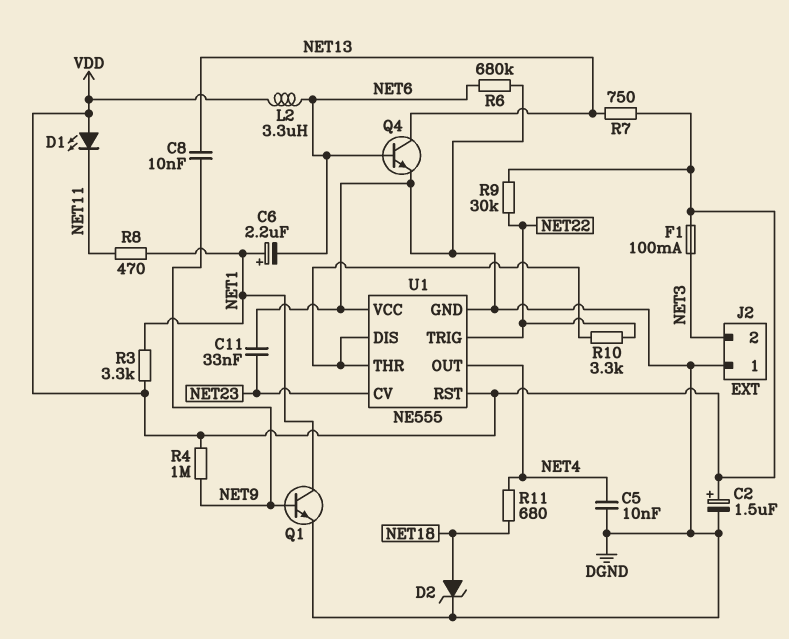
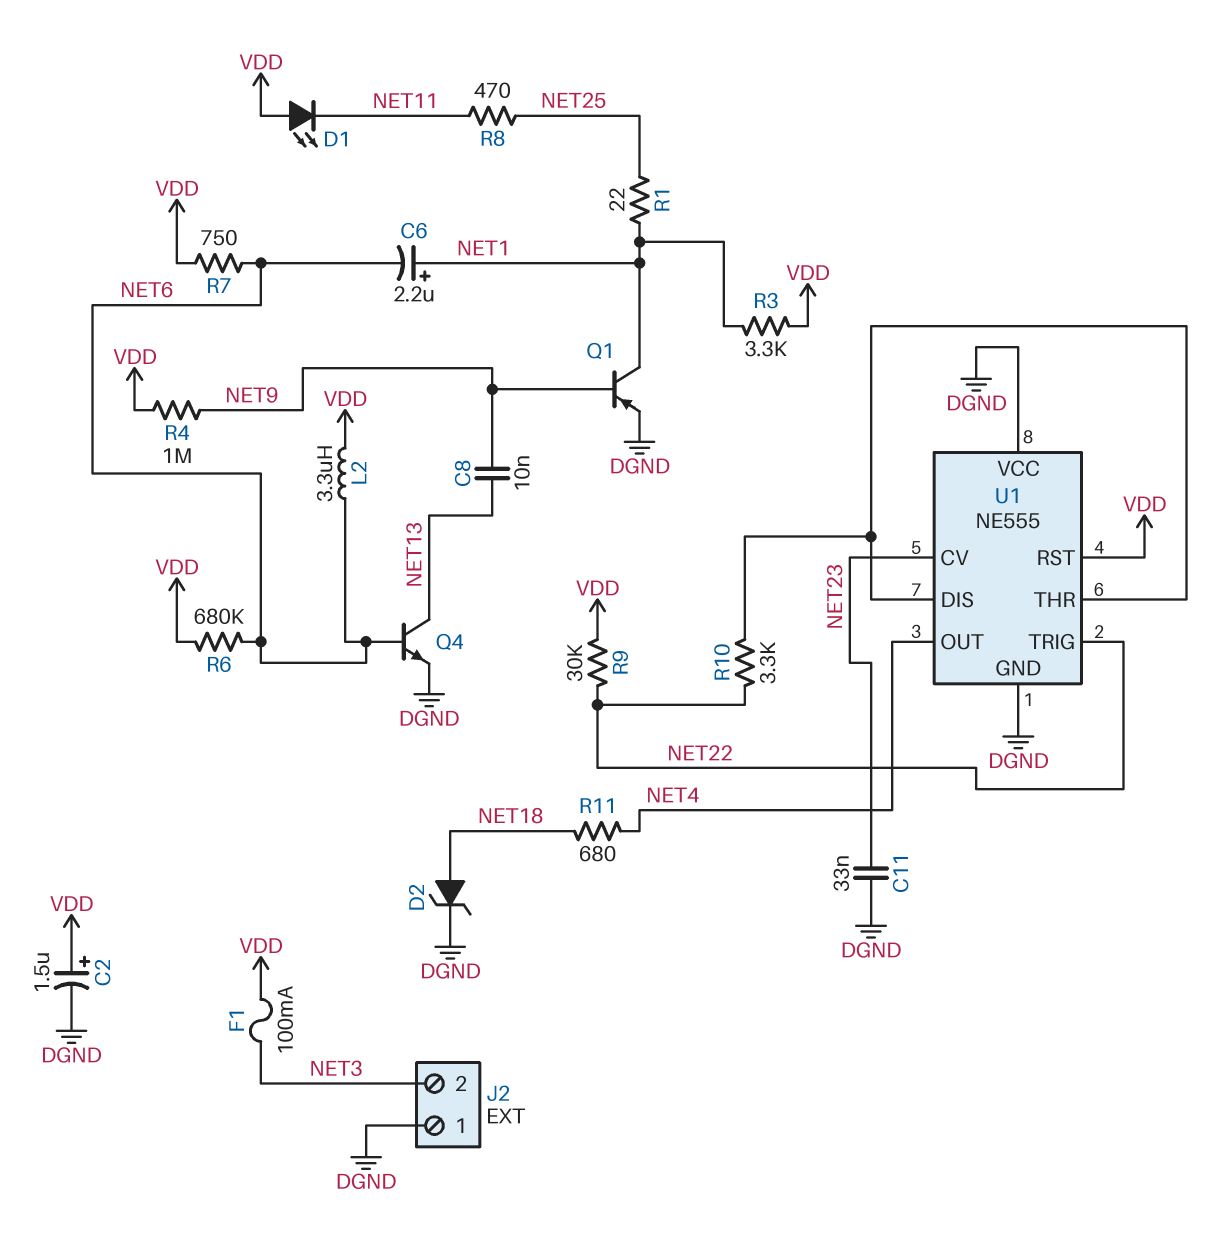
C5: 10nF (DGND, NET4) -> none
Q1: NPN (B NET9, C NET1, E DGND) -> PNP (B NET9, C NET1, E DGND)
R1: none -> 22 (NET1, NET25)
R6: 680k (DGND, NET6) -> 680k (NET6, VDD)
R7: 750 (NET13, VDD) -> 750 (NET6, VDD)
R8: 470 (NET1, NET11) -> 470 (NET11, NET25)

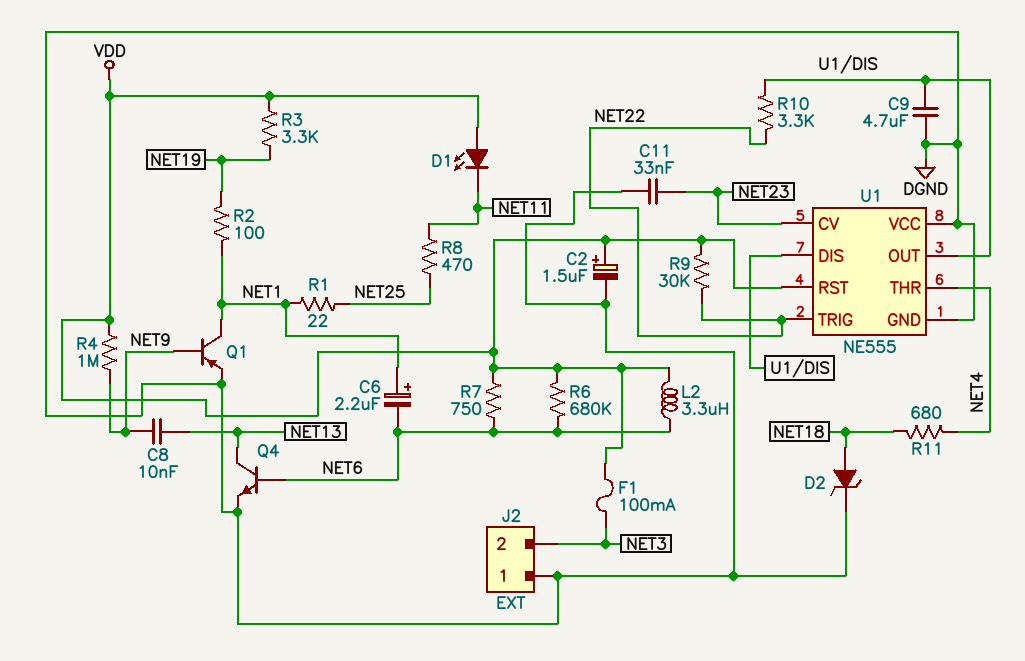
C9: none -> 4.7uF (DGND, U1/DIS)
R2: none -> 100 (NET1, NET19)
R3: 3.3k (NET1, VDD) -> 3.3k (NET19, VDD)
U1 pin OUT: NET4 -> U1/DIS
U1 pin THR: U1/DIS -> NET4

